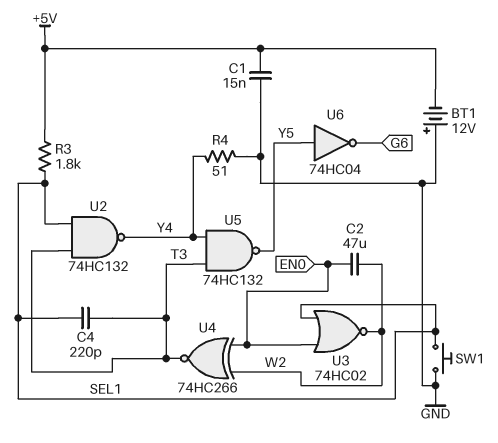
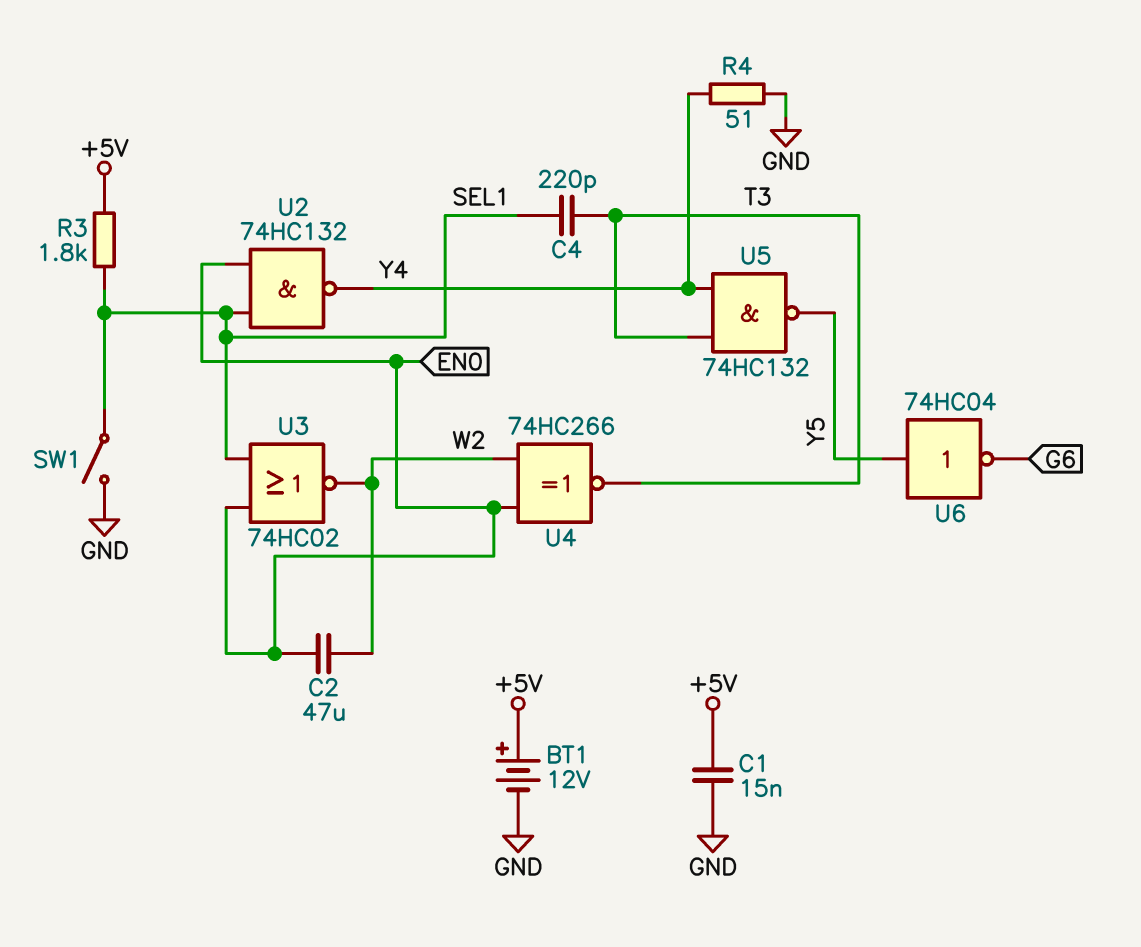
BT1: 12V (plus GND, minus +5V) -> 12V (plus +5V, minus GND)
SW1: button (GND, SEL1) -> switch (GND, SEL1)
U2: NAND 74HC132 (in SEL1, in T3, out Y4) -> NAND 74HC132 (in EN0, in SEL1, out Y4)

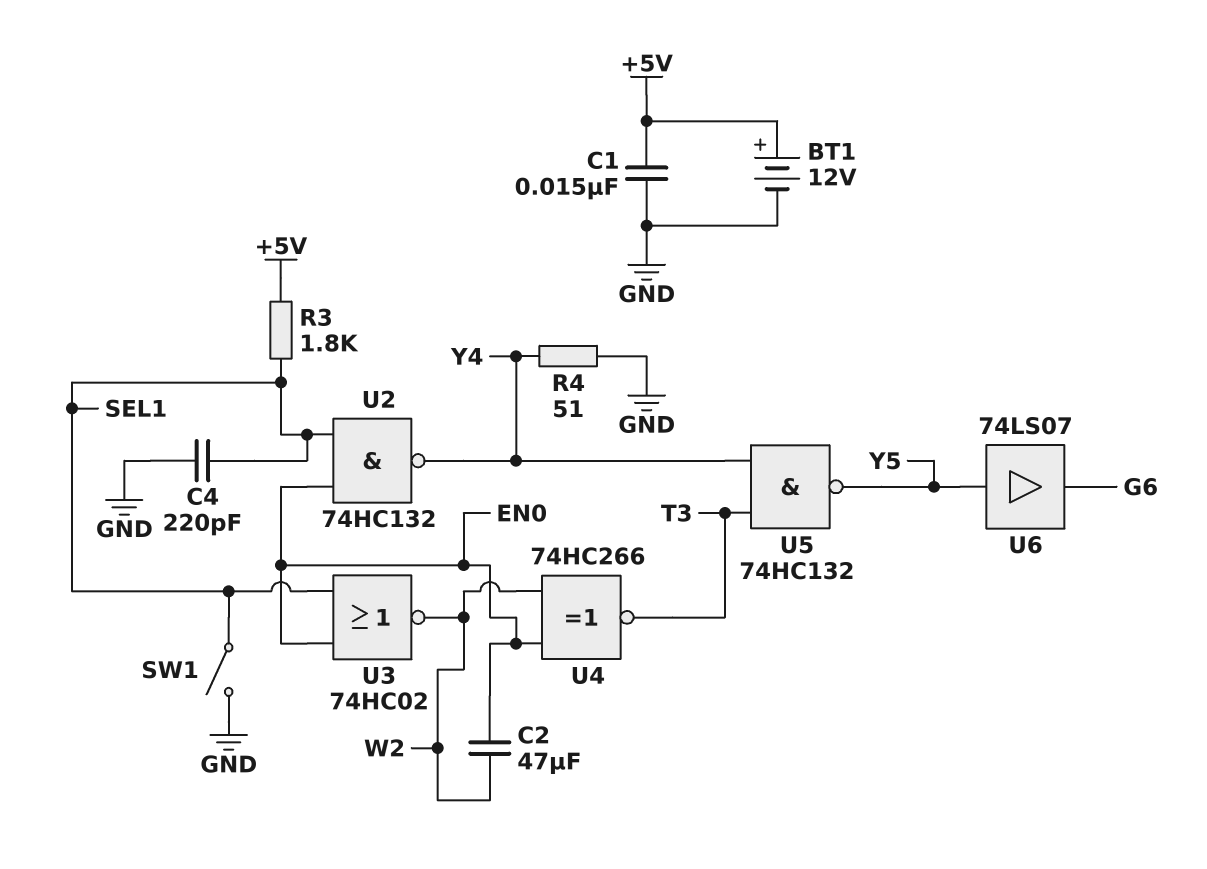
C4: 220pF (SEL1, T3) -> 220pF (GND, SEL1)
U6: NOT 74HC04 (in Y5, out G6) -> buffer 74LS07 (in Y5, out G6)

